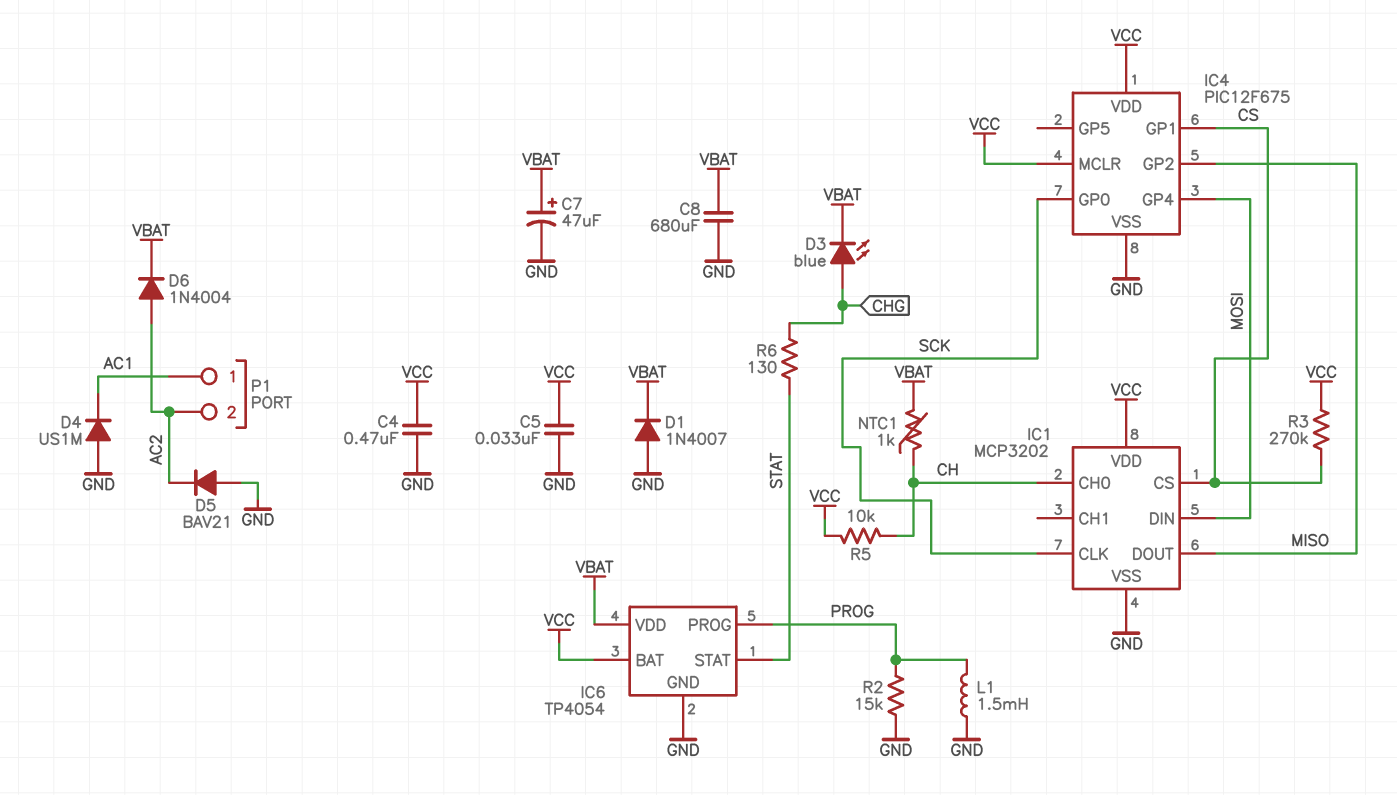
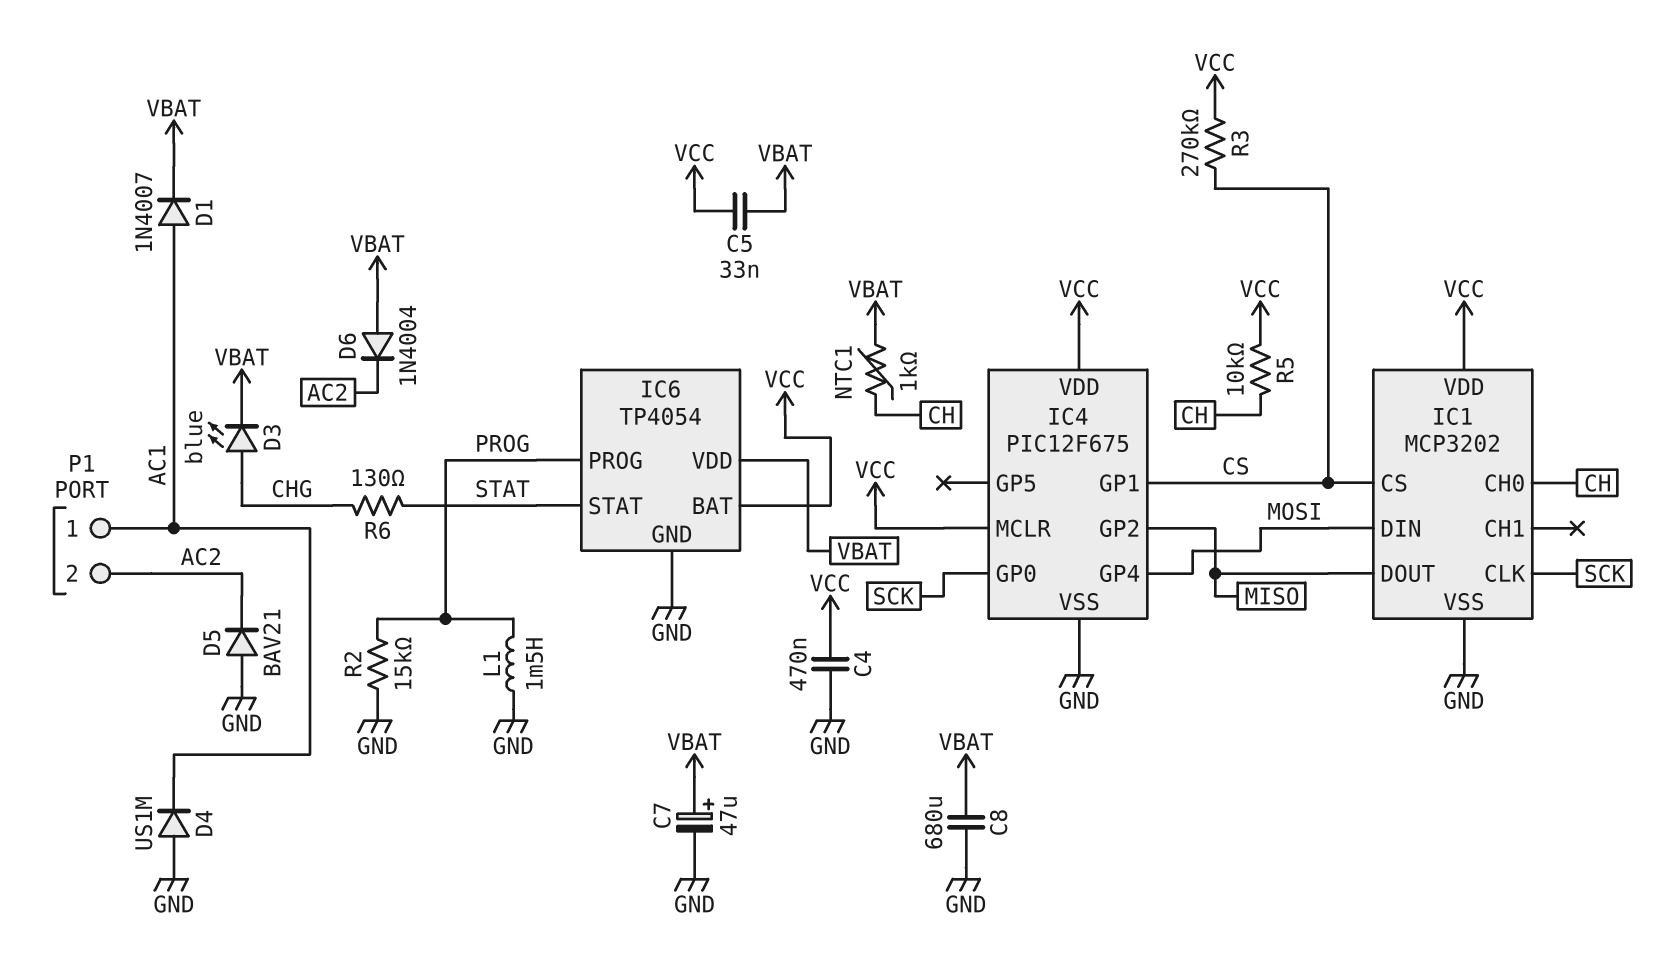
C5: 33nF (GND, VCC) -> 33nF (VBAT, VCC)
D1: diode 1N4007 (A GND, K VBAT) -> diode 1N4007 (A AC1, K VBAT)
D6: diode 1N4004 (A AC2, K VBAT) -> diode 1N4004 (A VBAT, K AC2)

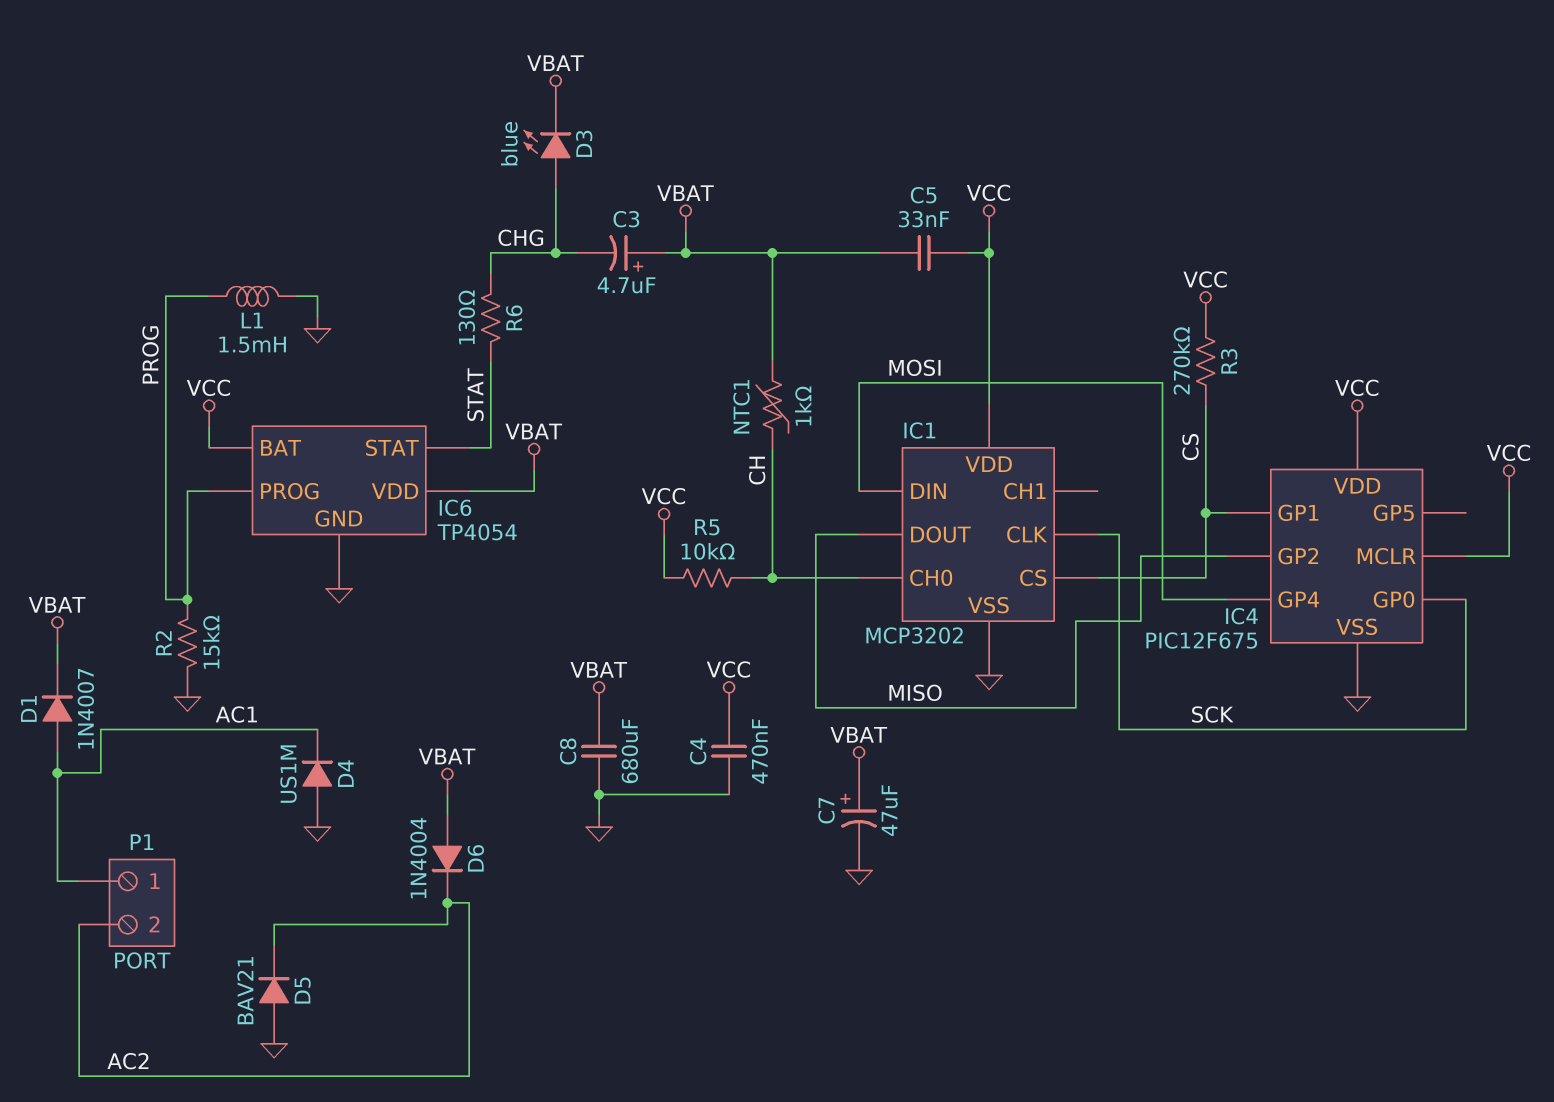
C3: none -> 4.7uF (plus VBAT, minus CHG)

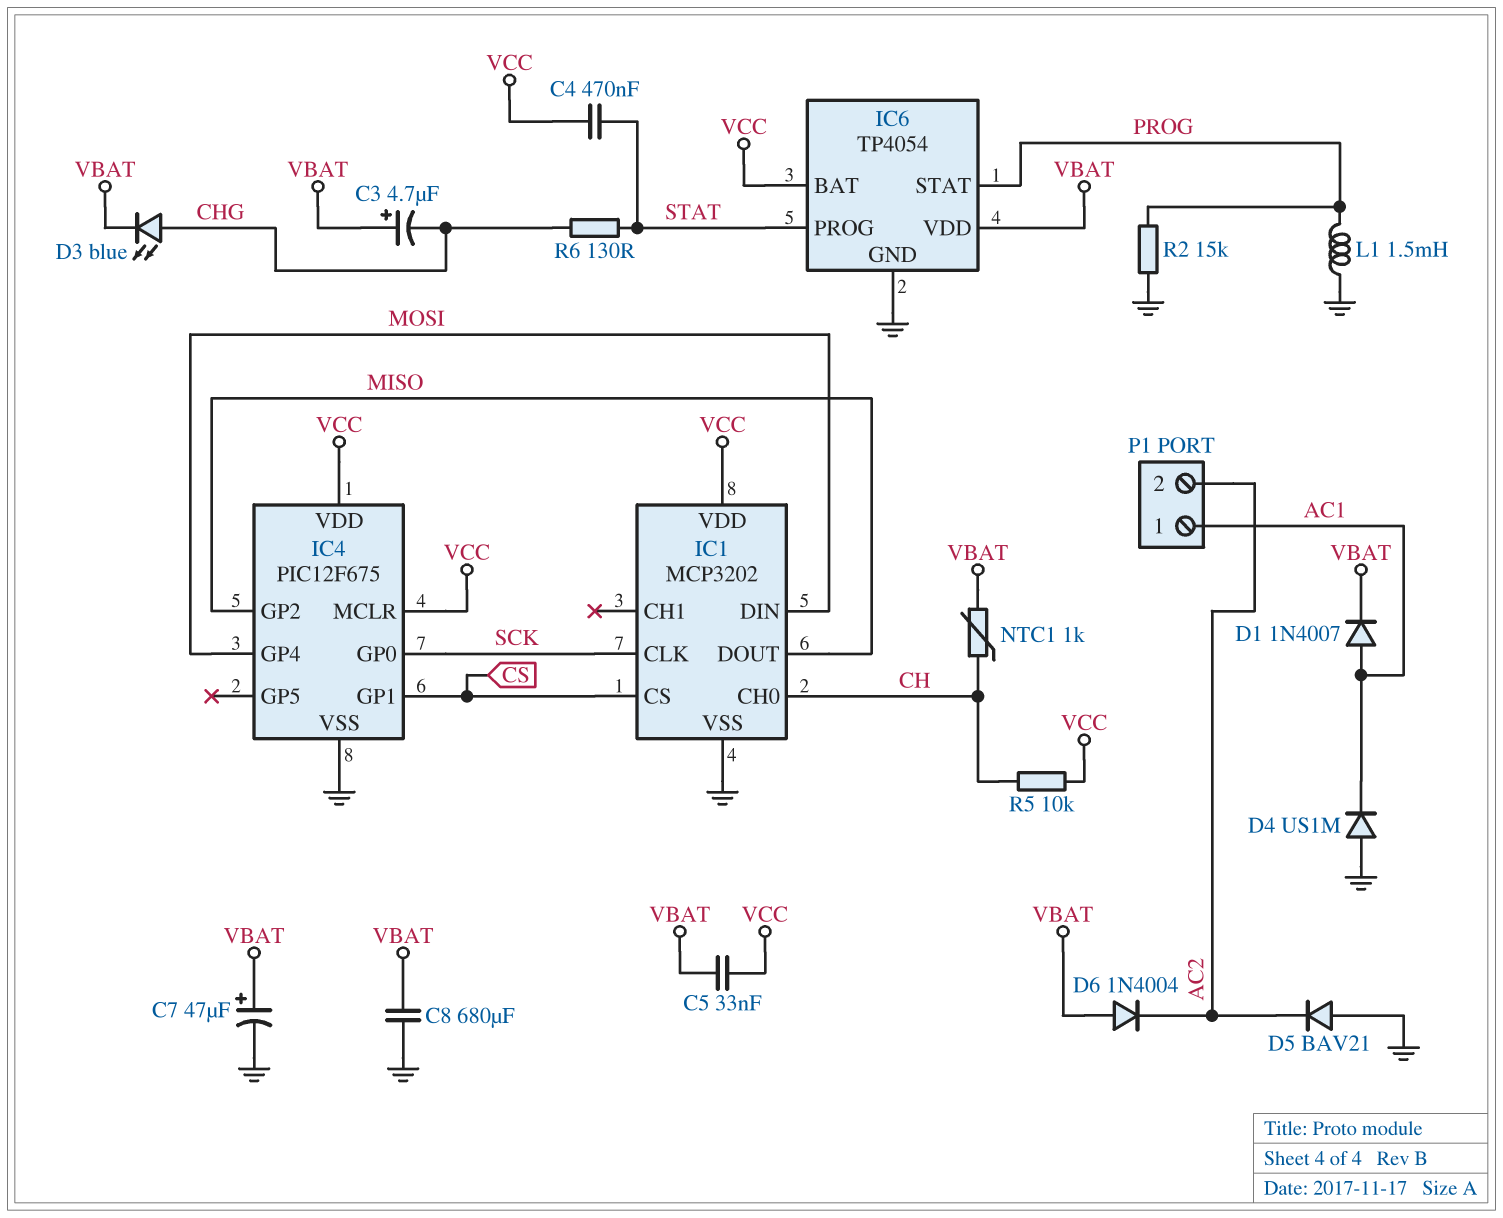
C4: 470nF (GND, VCC) -> 470nF (STAT, VCC)
IC6 pin PROG: PROG -> STAT
IC6 pin STAT: STAT -> PROG
R3: 270k (CS, VCC) -> none

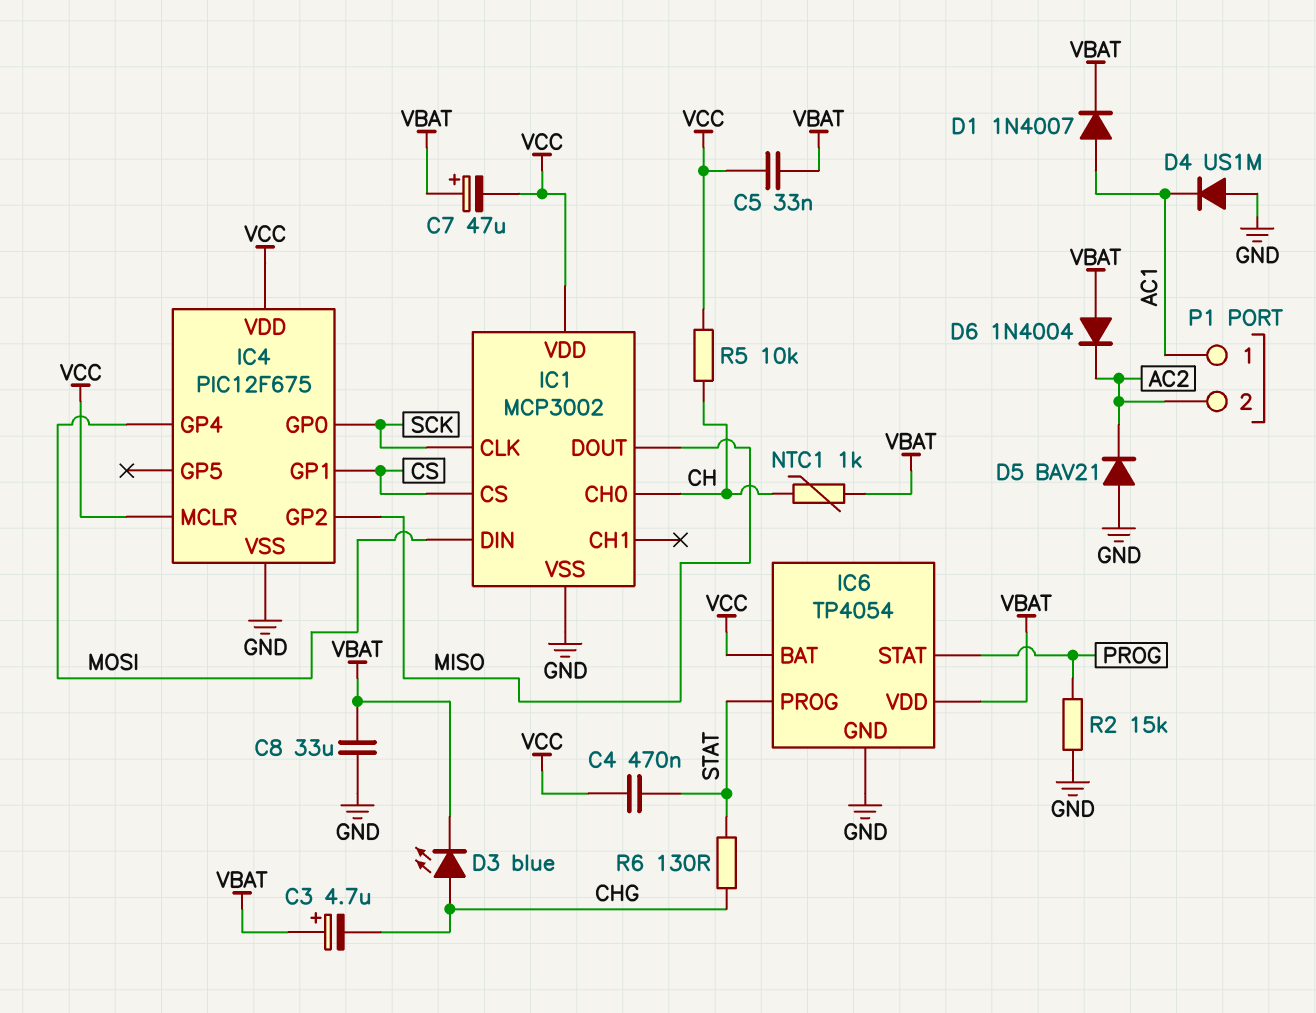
C7: 47uF (plus VBAT, minus GND) -> 47uF (plus VBAT, minus VCC)
C8: 680uF (GND, VBAT) -> 33uF (GND, VBAT)
IC1: MCP3202 -> MCP3002
L1: 1.5mH (GND, PROG) -> none

